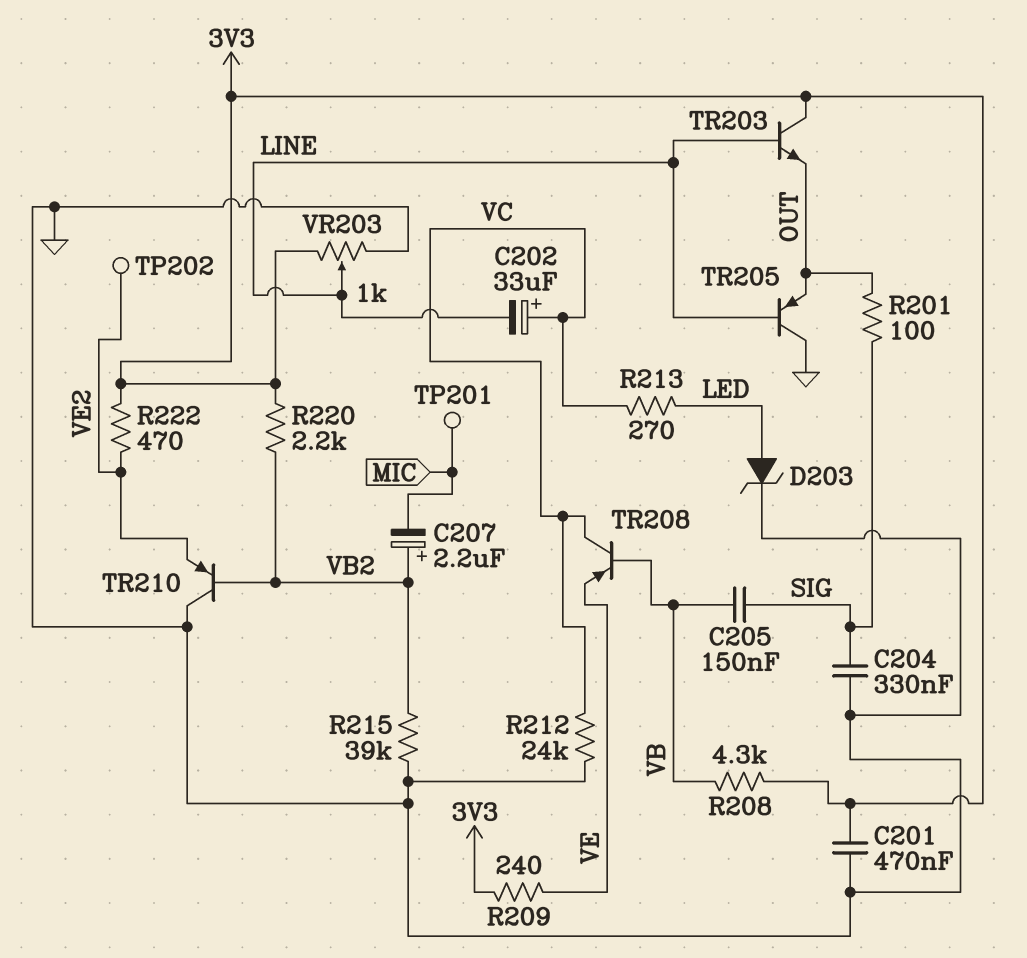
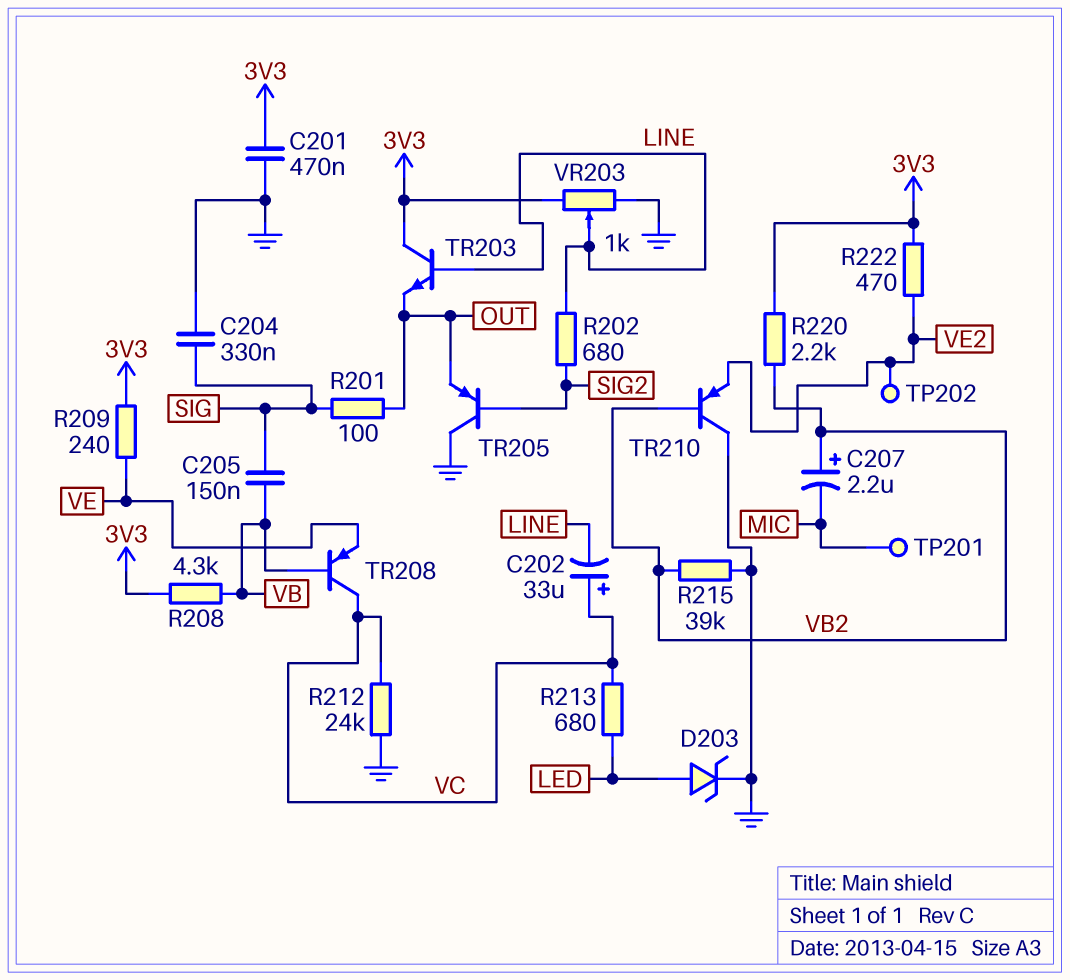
R202: none -> 680 (LINE, SIG2)
R213: 270 (LED, VC) -> 680 (LED, VC)
TR205: PNP (B LINE, C GND, E OUT) -> PNP (B SIG2, C GND, E OUT)

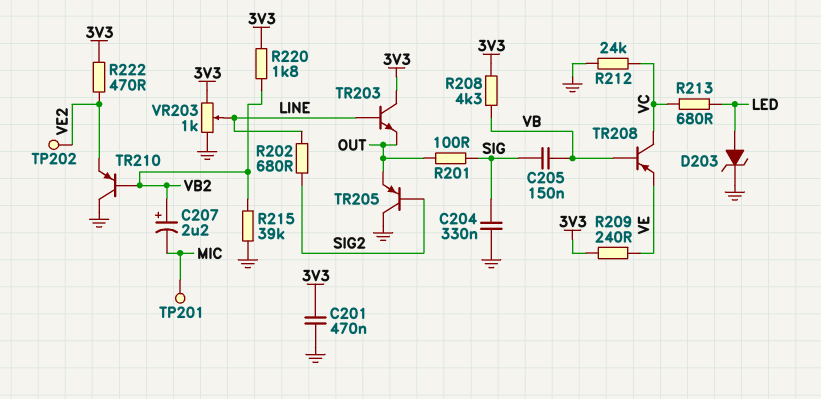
C202: 33uF (plus VC, minus LINE) -> none
R220: 2.2k (3V3, VB2) -> 1.8k (3V3, VB2)

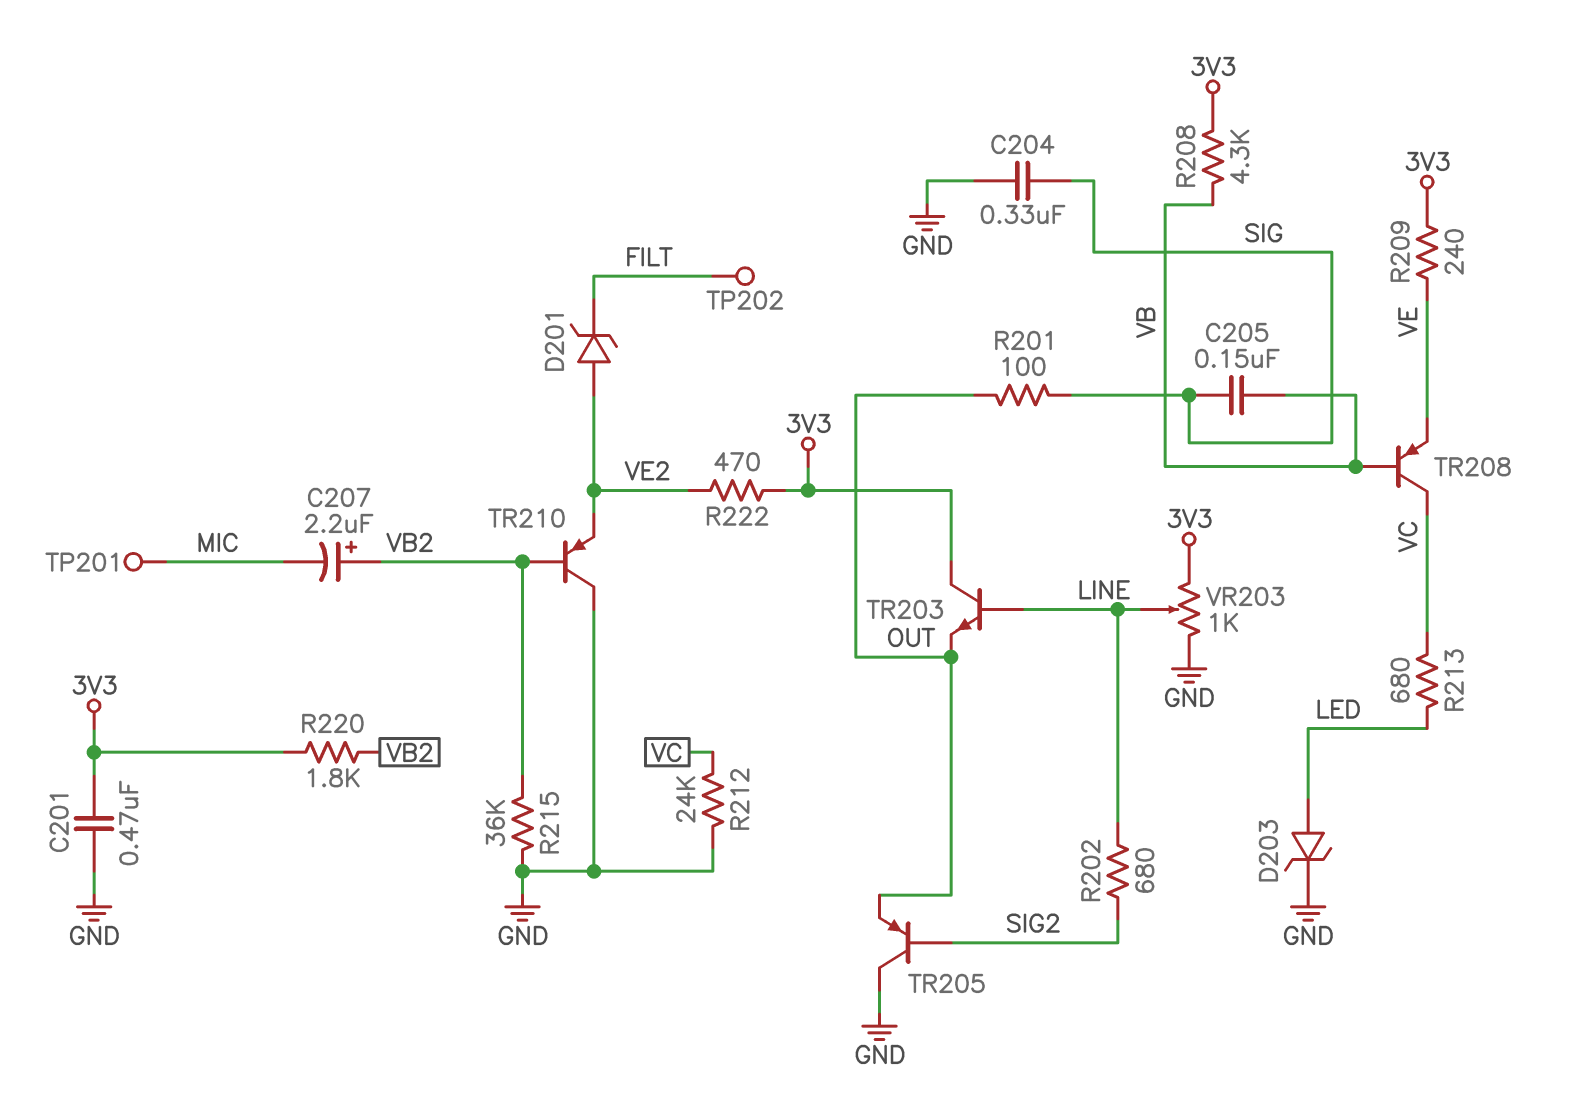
D201: none -> zener (A VE2, K FILT)
R215: 39k (GND, VB2) -> 36k (GND, VB2)
TP202: test point (VE2) -> test point (FILT)

